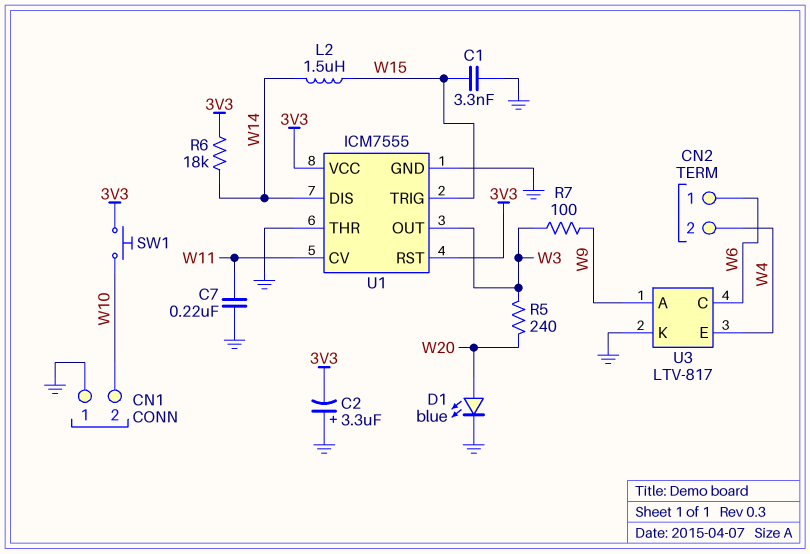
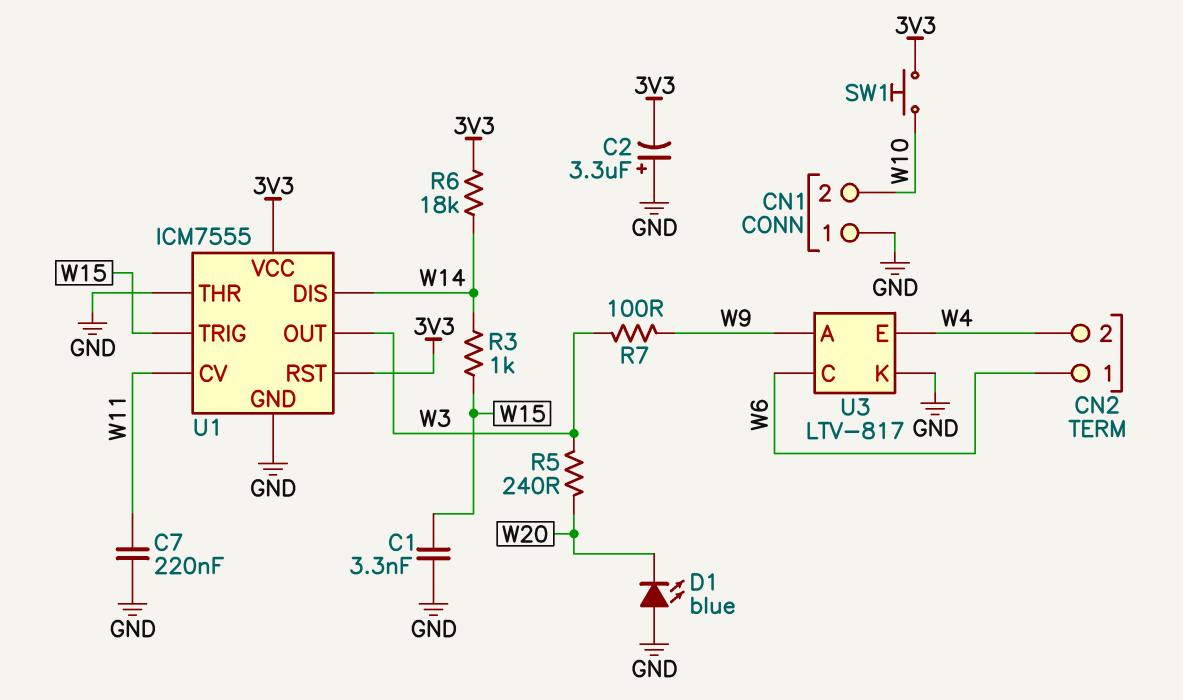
D1: LED blue (A W20, K GND) -> LED blue (A GND, K W20)
L2: 1.5uH (W14, W15) -> none
R3: none -> 1k (W14, W15)

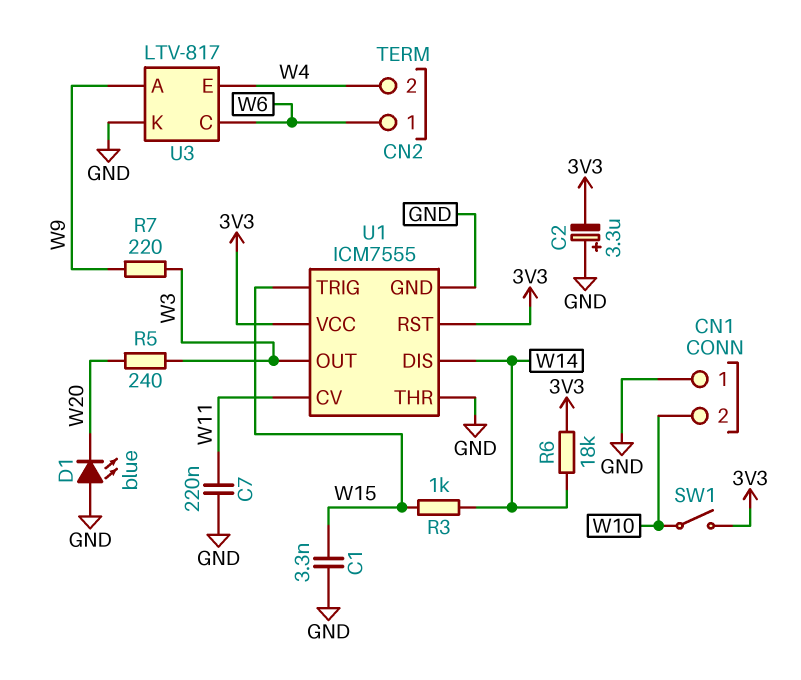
R7: 100 (W3, W9) -> 220 (W3, W9)
SW1: button (3V3, W10) -> switch (3V3, W10)

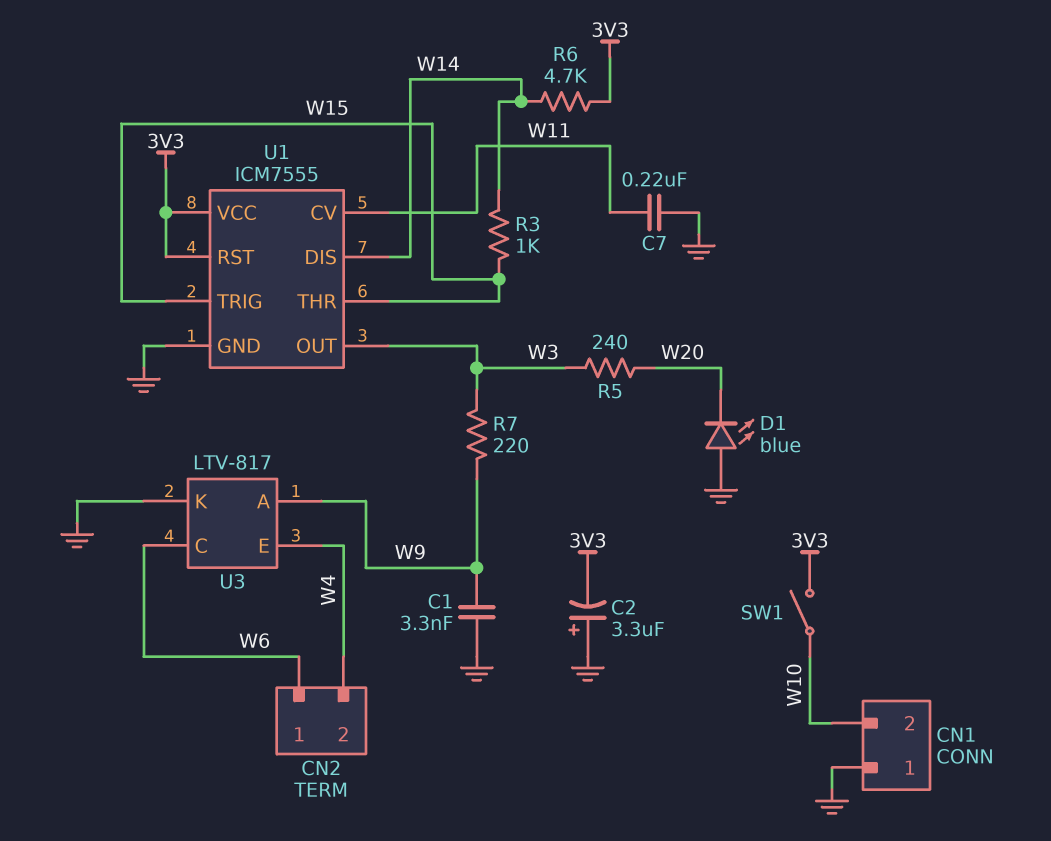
C1: 3.3nF (GND, W15) -> 3.3nF (GND, W9)
R6: 18k (3V3, W14) -> 4.7k (3V3, W14)
U1 pin THR: GND -> W15

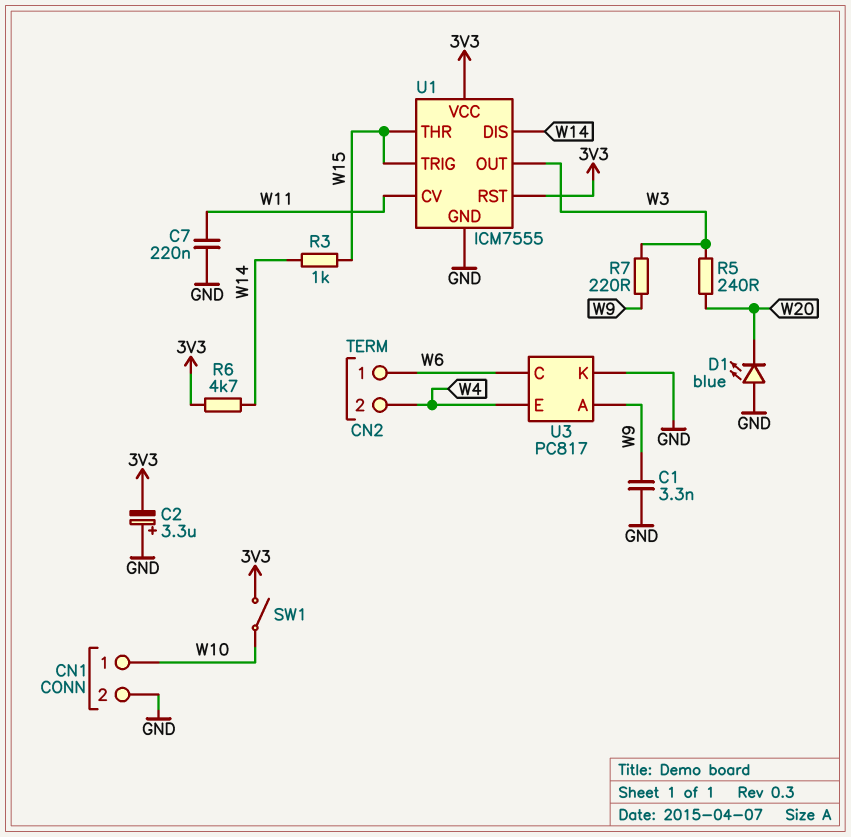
CN1 pin 1: GND -> W10
CN1 pin 2: W10 -> GND
U3: LTV-817 -> PC817

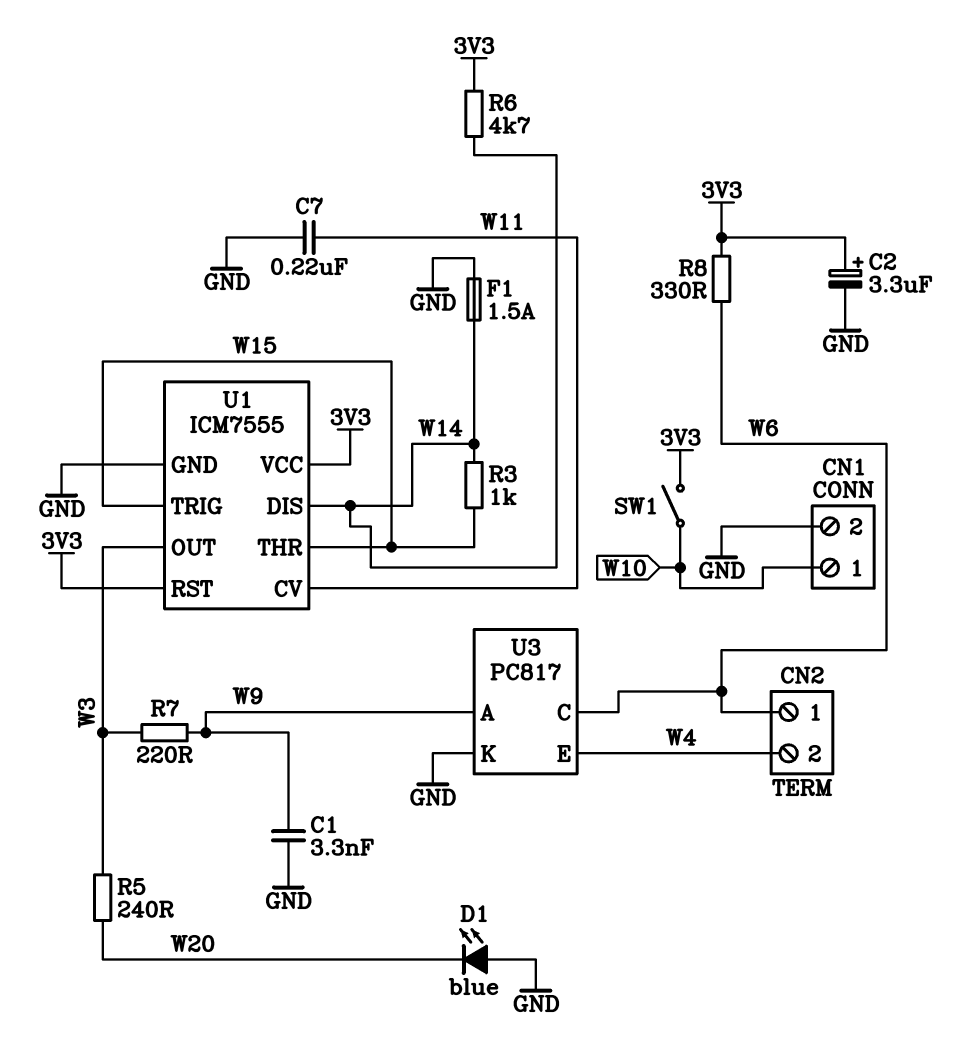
C2: 3.3uF (plus GND, minus 3V3) -> 3.3uF (plus 3V3, minus GND)
F1: none -> 1.5A (GND, W14)
R8: none -> 330 (3V3, W6)

